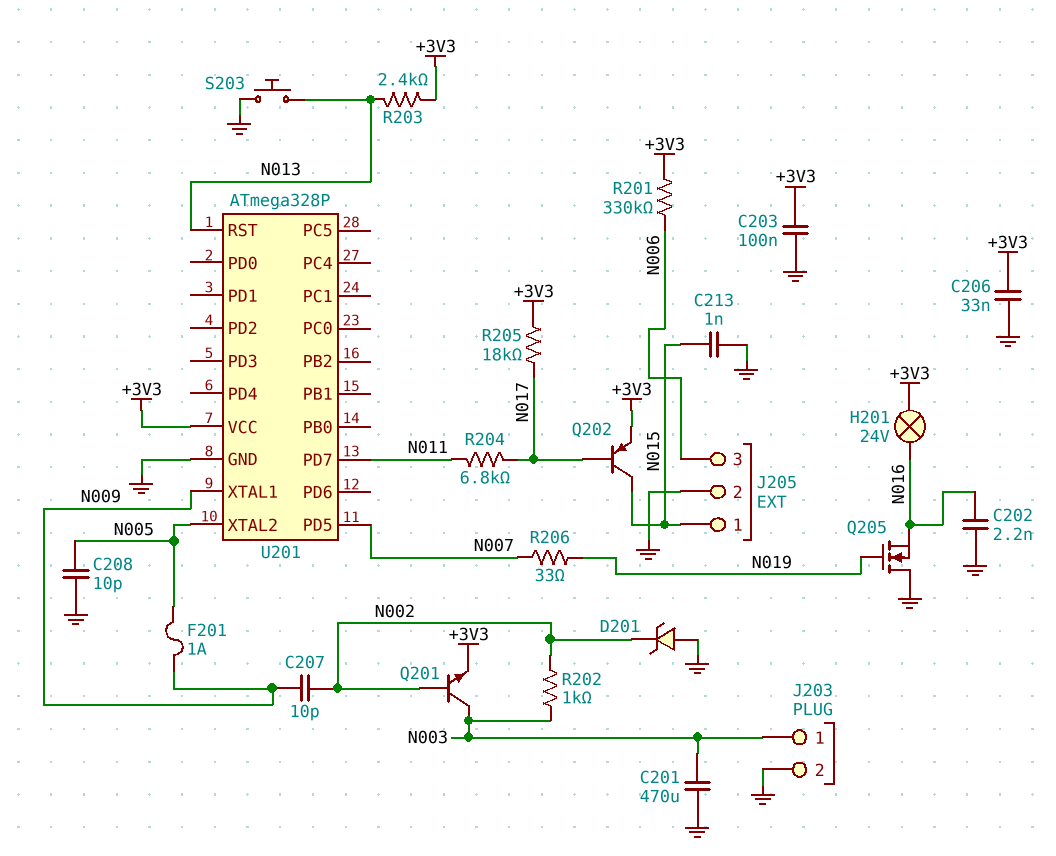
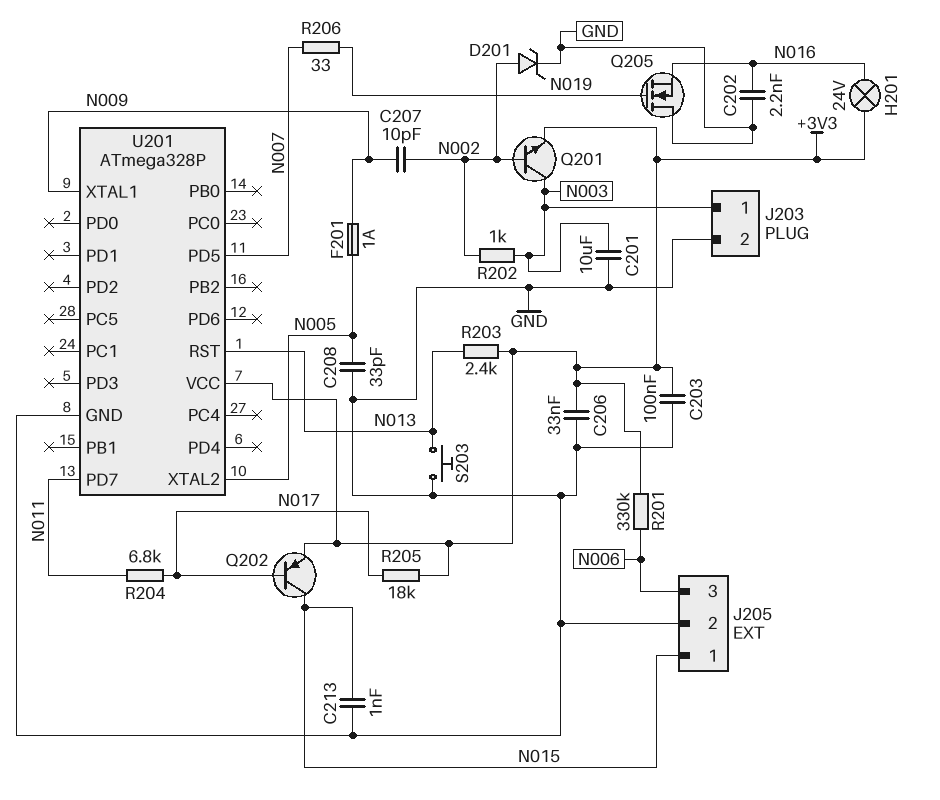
C201: 470uF (GND, N003) -> 10uF (GND, N003)
C208: 10pF (GND, N005) -> 33pF (GND, N005)
D201: zener (A GND, K N002) -> zener (A N002, K GND)

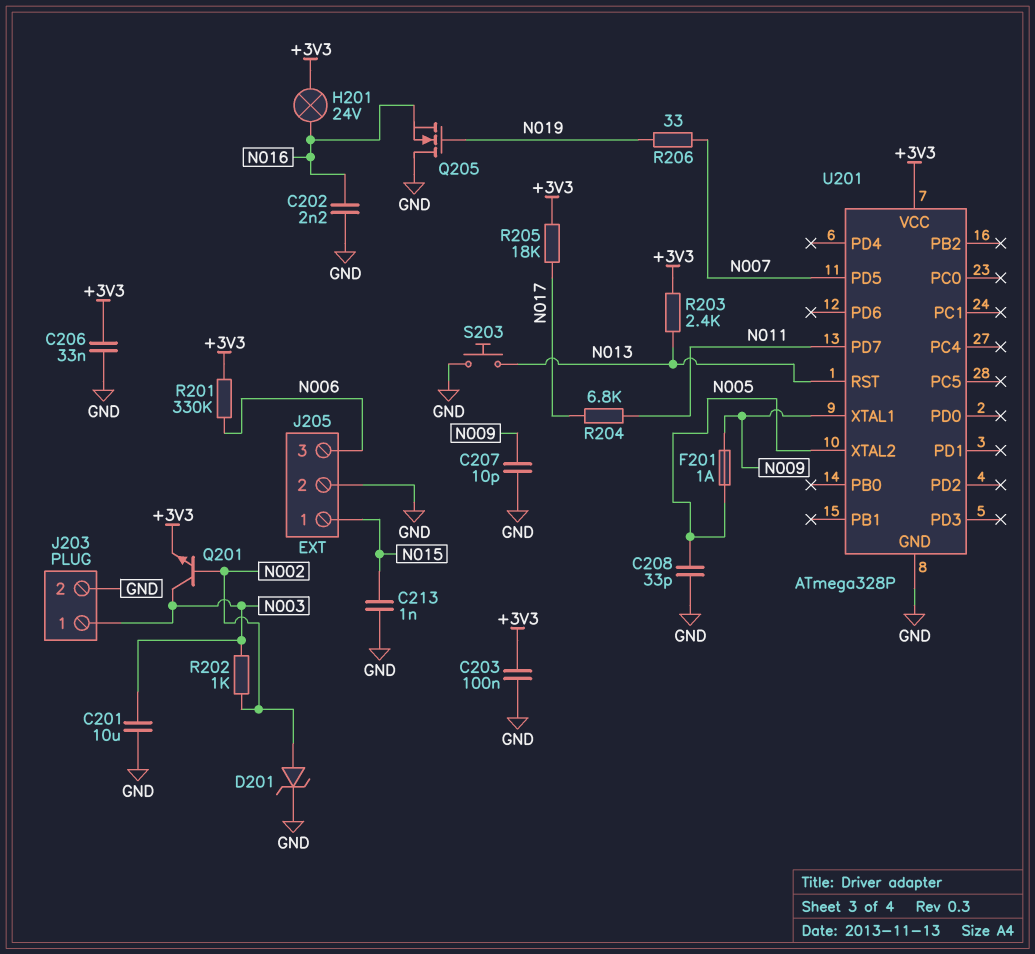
C207: 10pF (N002, N009) -> 10pF (GND, N009)
Q202: PNP (B N017, C N015, E +3V3) -> none

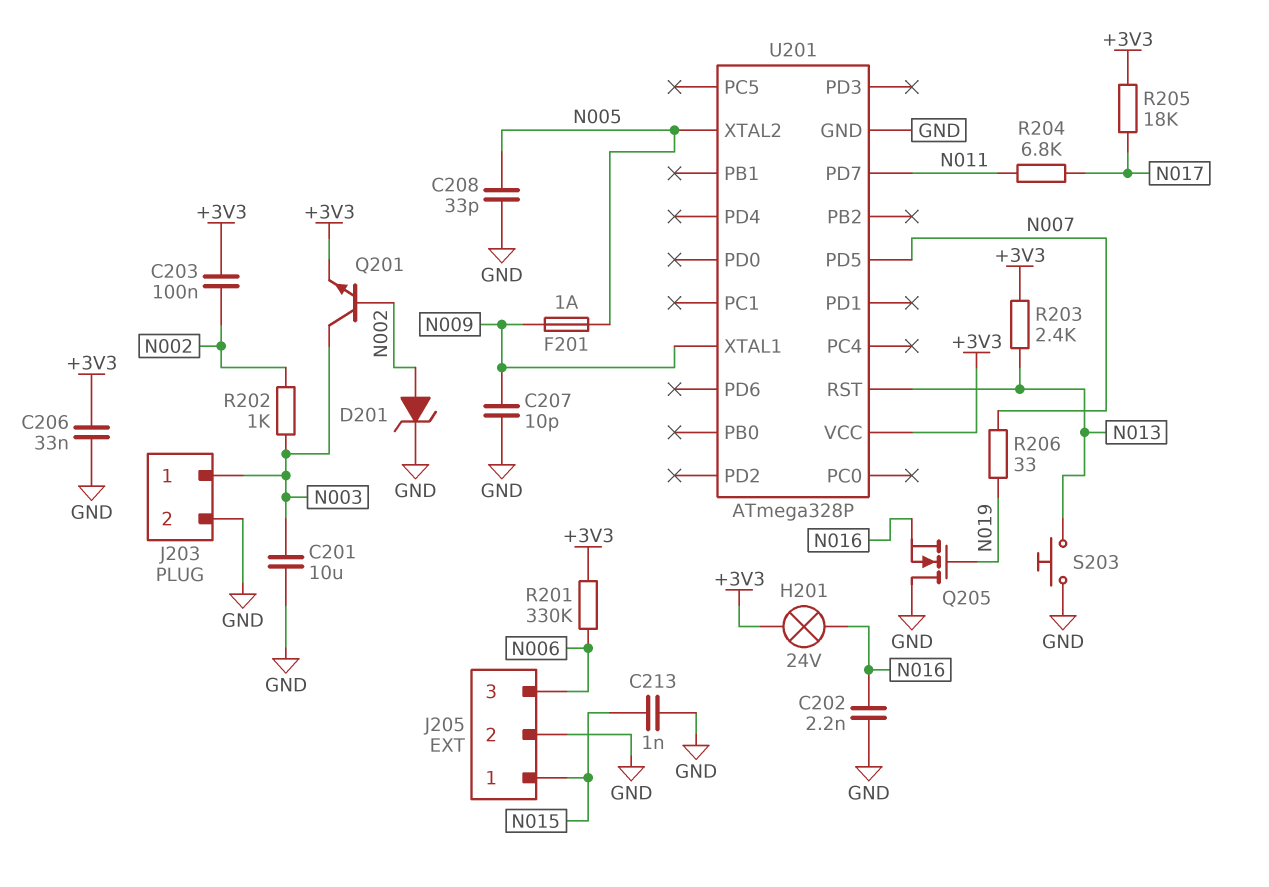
C203: 100nF (+3V3, GND) -> 100nF (+3V3, N002)

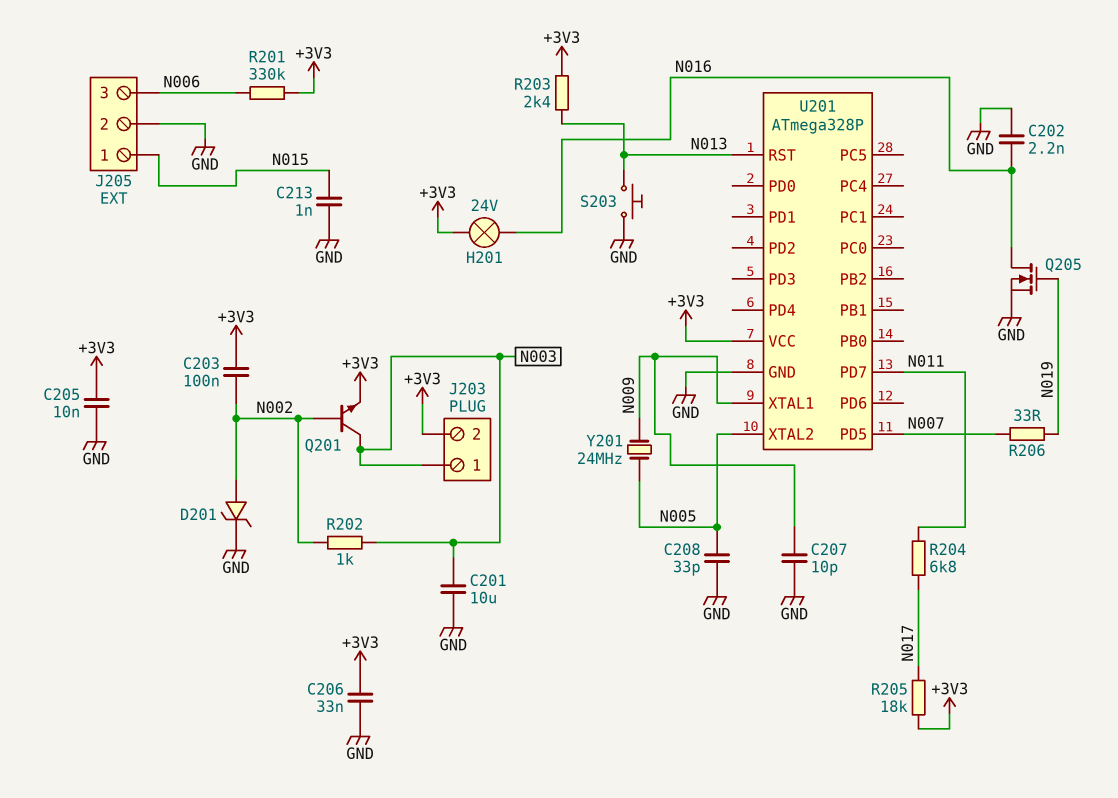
C205: none -> 10nF (+3V3, GND)
F201: 1A (N005, N009) -> none
J203 pin 2: GND -> +3V3
Q205: NMOS (G N019, D GND, S N016) -> NMOS (G N019, D N016, S GND)
Y201: none -> 24MHz (N005, N009)

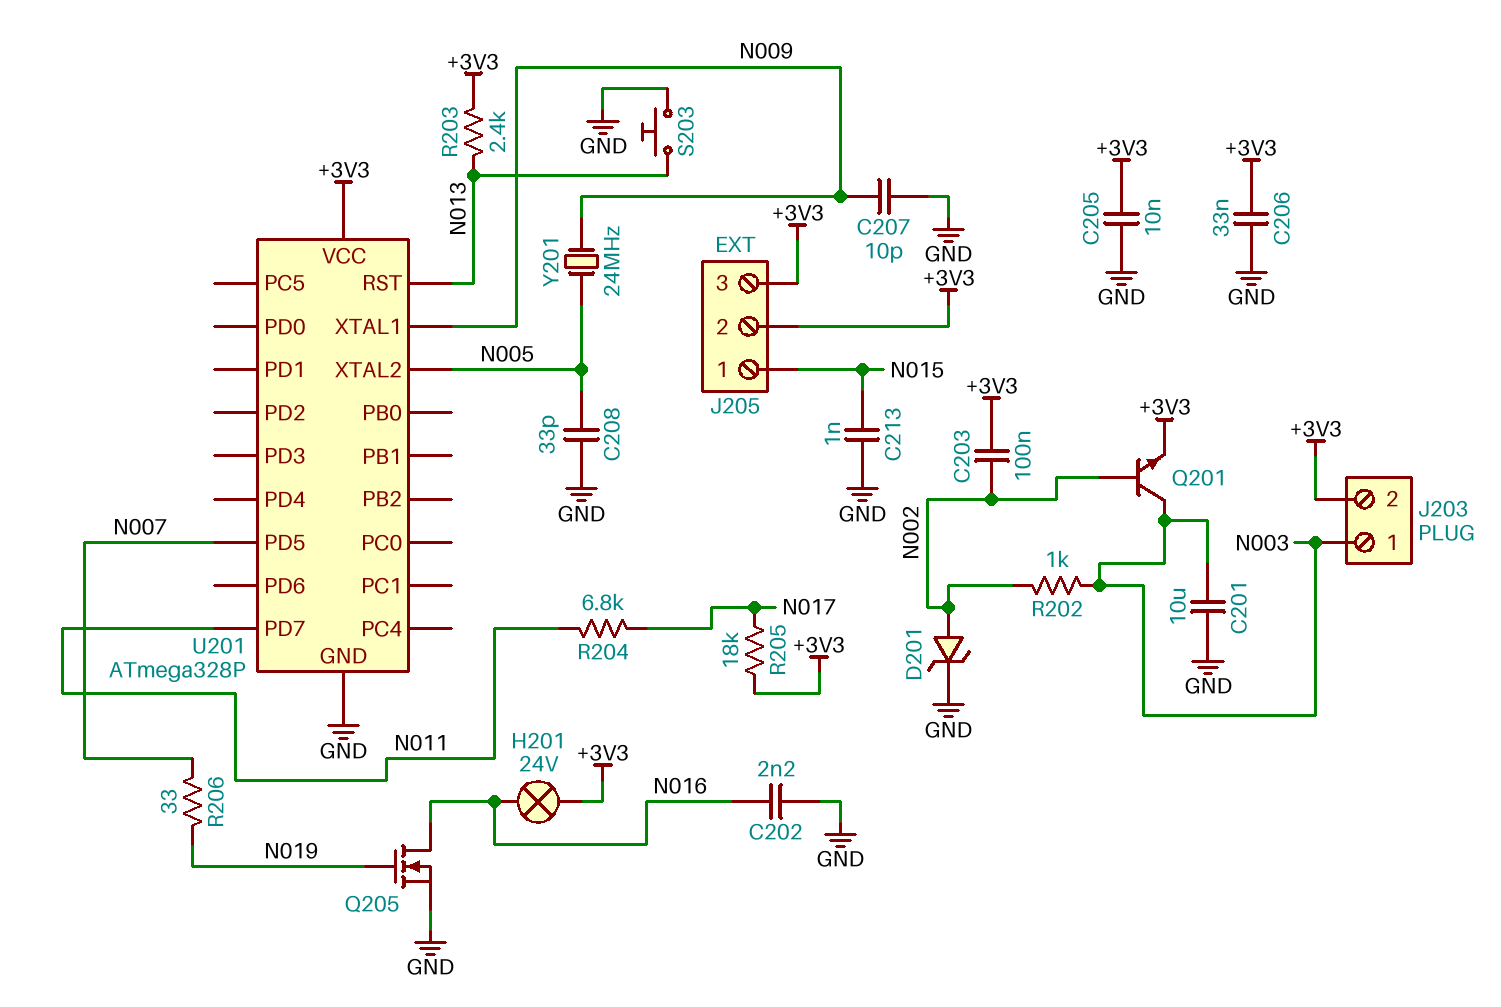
J205 pin 2: GND -> +3V3
J205 pin 3: N006 -> +3V3
R201: 330k (+3V3, N006) -> none

